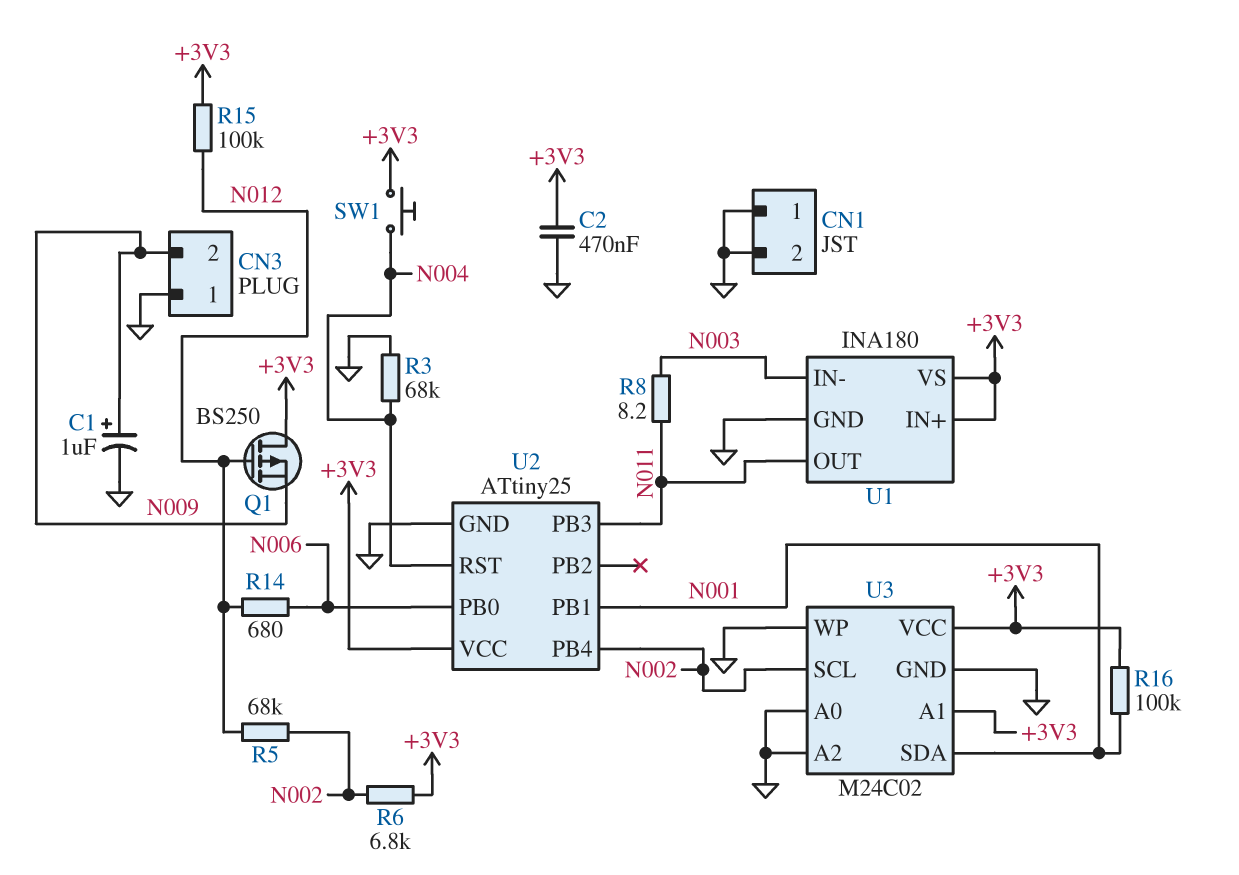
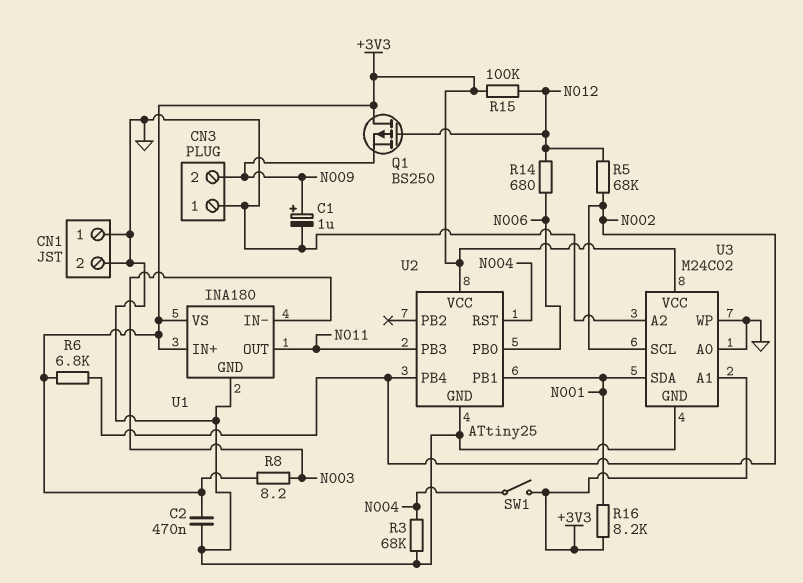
R8: 8.2 (N003, N011) -> 8.2 (+3V3, N003)
R16: 100k (+3V3, N001) -> 8.2k (+3V3, N001)
SW1: button (+3V3, N004) -> switch (+3V3, N004)

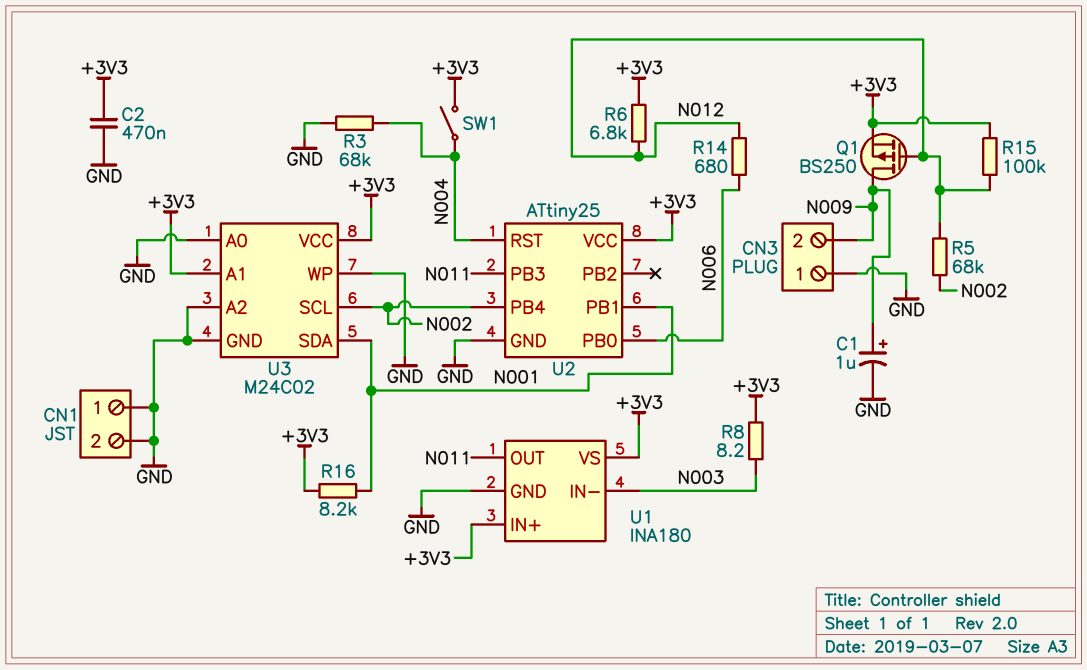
Q1: PMOS BS250 (G N012, D +3V3, S N009) -> PMOS BS250 (G N012, D N009, S +3V3)
R6: 6.8k (+3V3, N002) -> 6.8k (+3V3, N012)

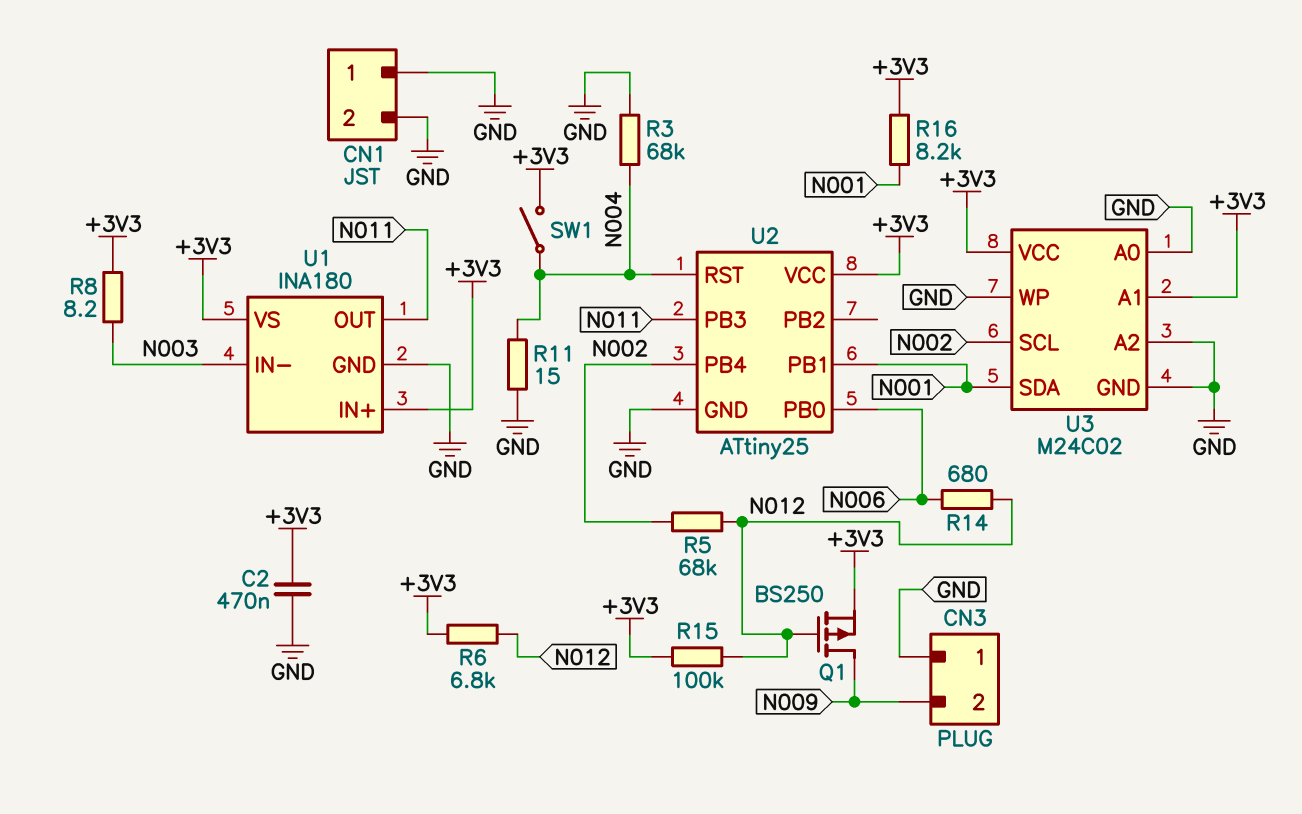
C1: 1uF (plus N009, minus GND) -> none
R11: none -> 15 (GND, N004)

